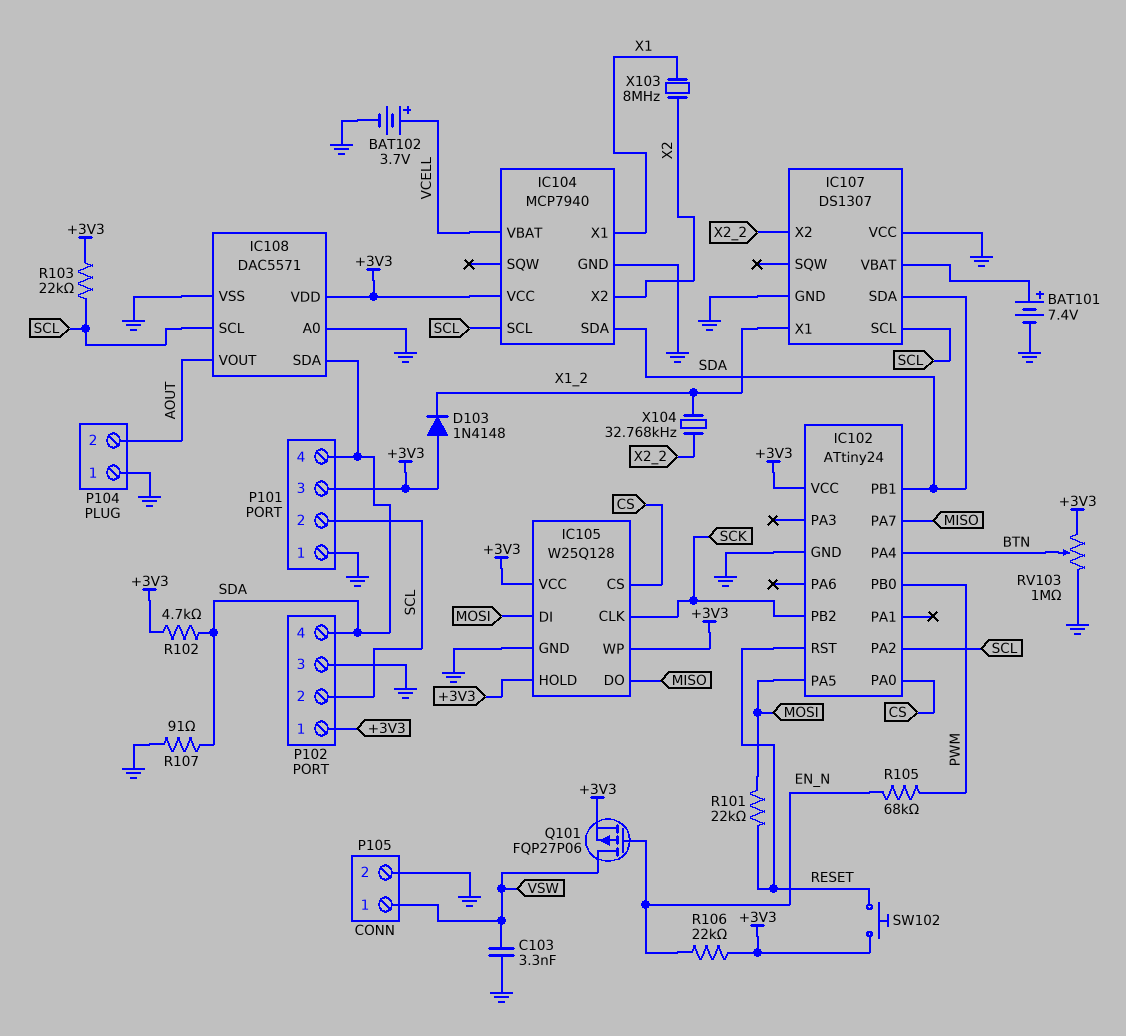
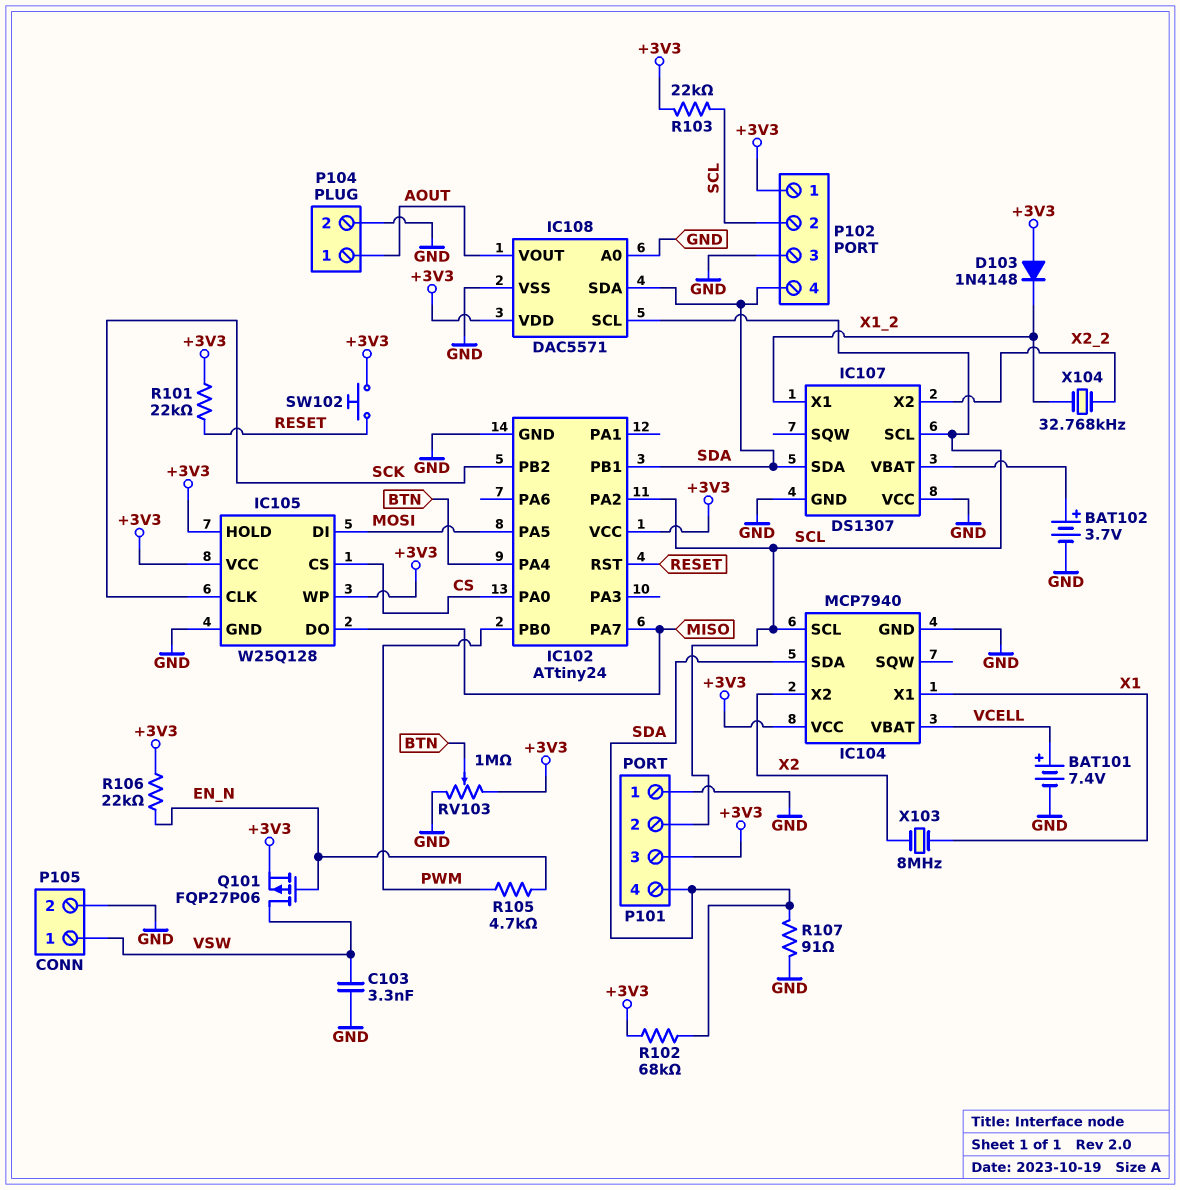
BAT101: 7.4V (plus IC107/VBAT, minus GND) -> 7.4V (plus VCELL, minus GND)
BAT102: 3.7V (plus VCELL, minus GND) -> 3.7V (plus IC107/VBAT, minus GND)
P104 pin 1: GND -> AOUT
P104 pin 2: AOUT -> GND
R101: 22k (MOSI, RESET) -> 22k (+3V3, RESET)
R102: 4.7k (+3V3, SDA) -> 68k (+3V3, SDA)
R105: 68k (EN_N, PWM) -> 4.7k (EN_N, PWM)

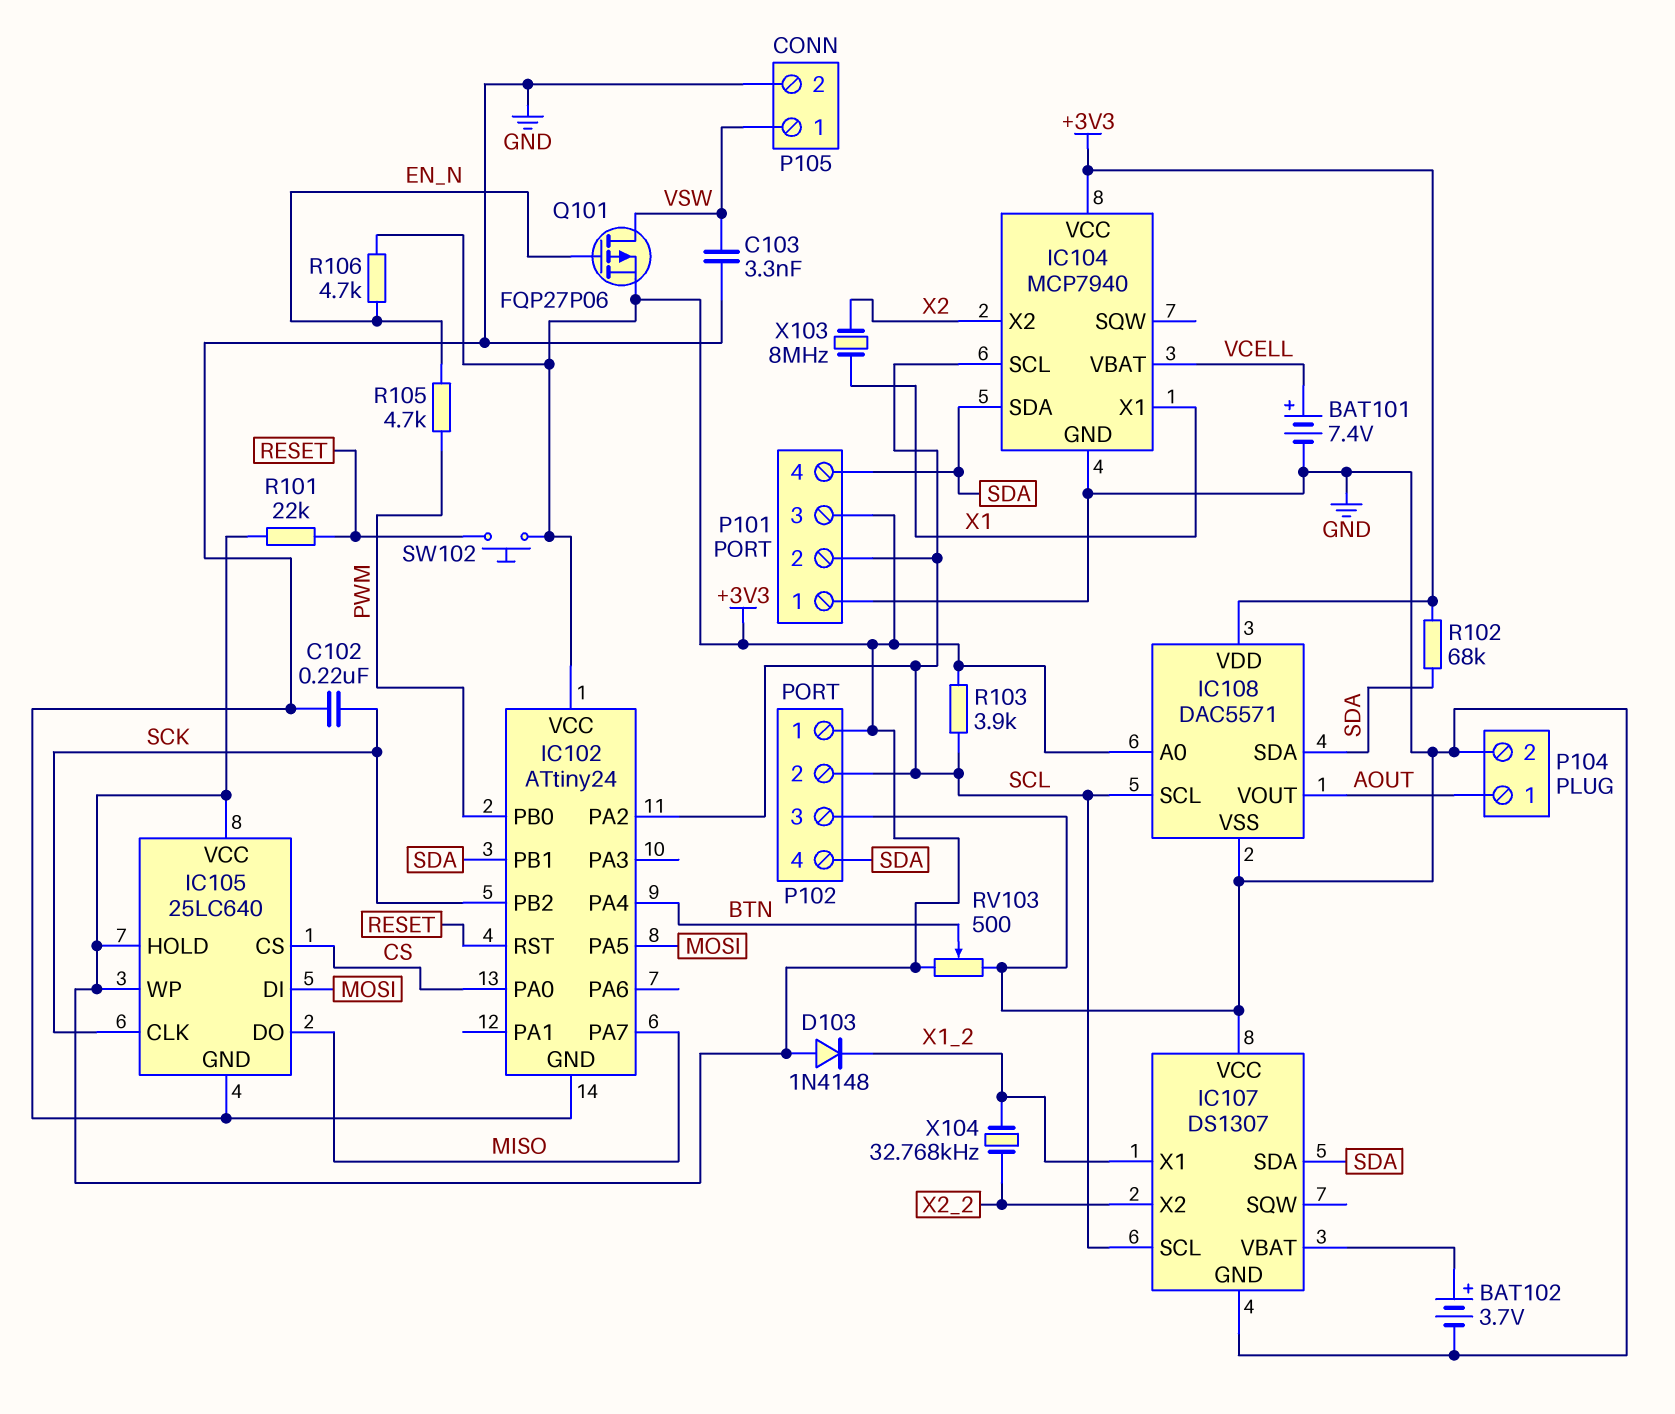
C102: none -> 220nF (GND, SCK)
IC105: W25Q128 -> 25LC640
IC108 pin A0: GND -> +3V3
R103: 22k (+3V3, SCL) -> 3.9k (+3V3, SCL)
R106: 22k (+3V3, EN_N) -> 4.7k (+3V3, EN_N)
R107: 91 (GND, SDA) -> none
RV103: 1M (+3V3, GND, wiper BTN) -> 500 (+3V3, GND, wiper BTN)

